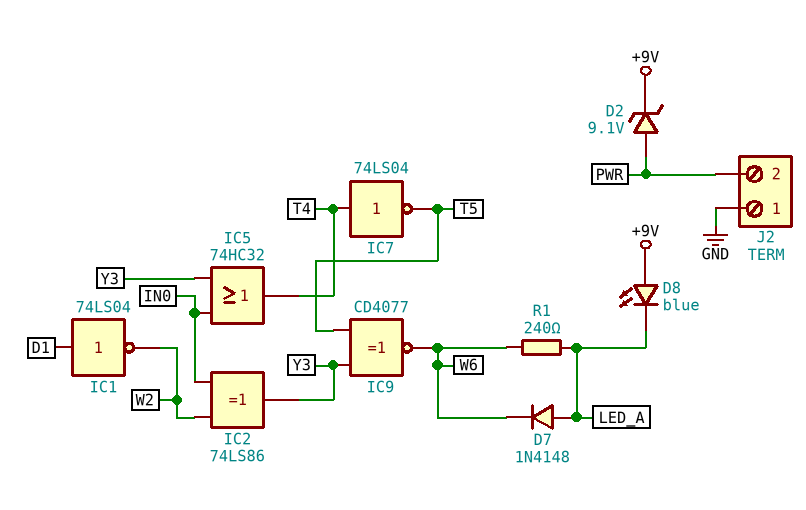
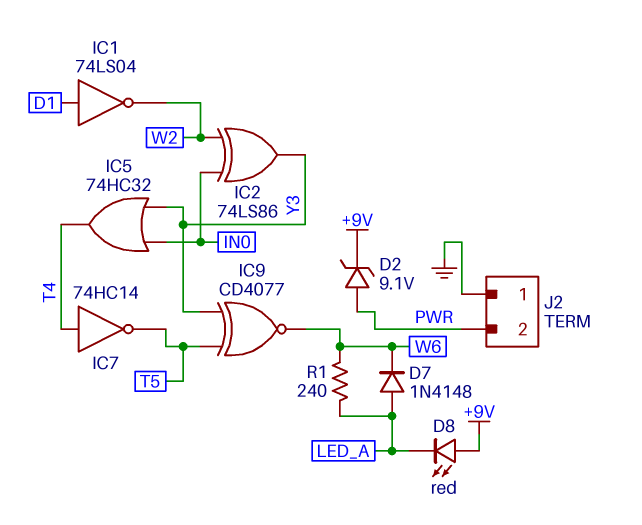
D8: LED blue (A +9V, K LED_A) -> LED red (A +9V, K LED_A)
IC7: NOT 74LS04 (in T4, out T5) -> NOT 74HC14 (in T4, out T5)

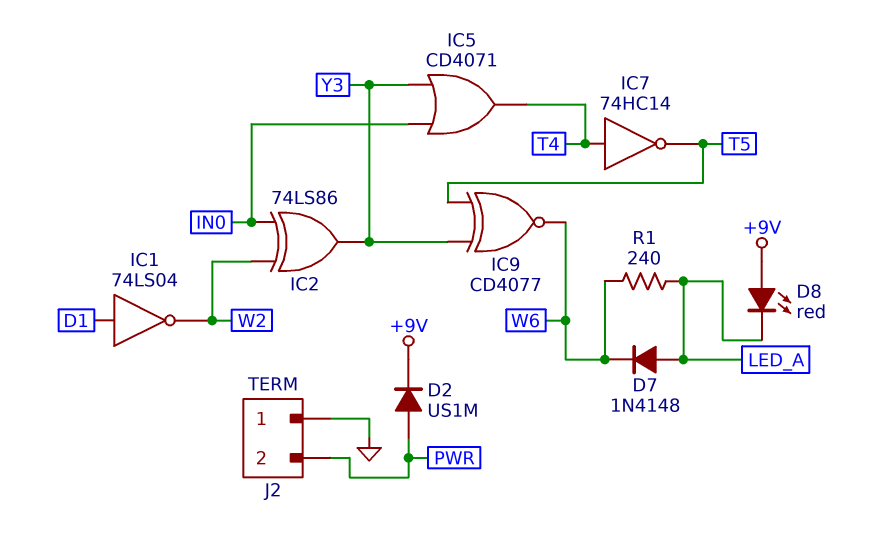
D2: zener 9.1V (A PWR, K +9V) -> diode US1M (A PWR, K +9V)
IC5: OR 74HC32 (in IN0, in Y3, out T4) -> OR CD4071 (in IN0, in Y3, out T4)

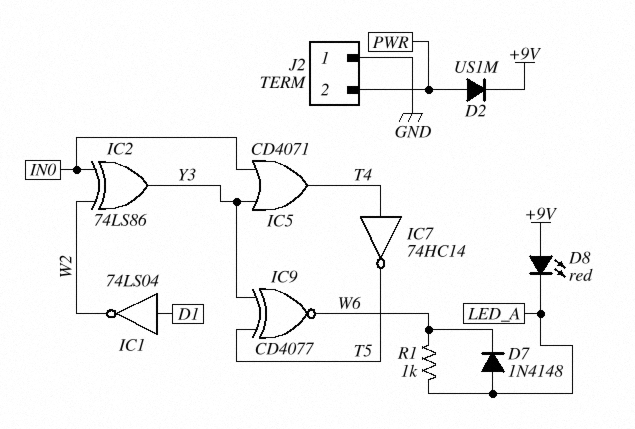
R1: 240 (LED_A, W6) -> 1k (LED_A, W6)

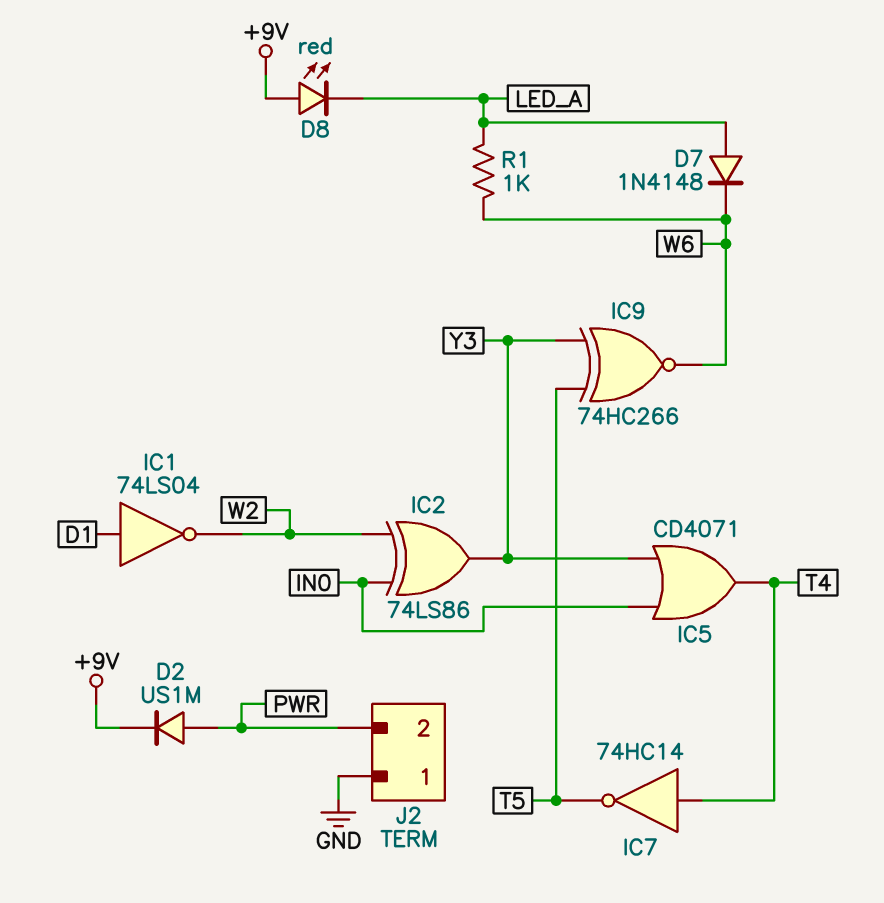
IC9: XNOR CD4077 (in T5, in Y3, out W6) -> XNOR 74HC266 (in T5, in Y3, out W6)

